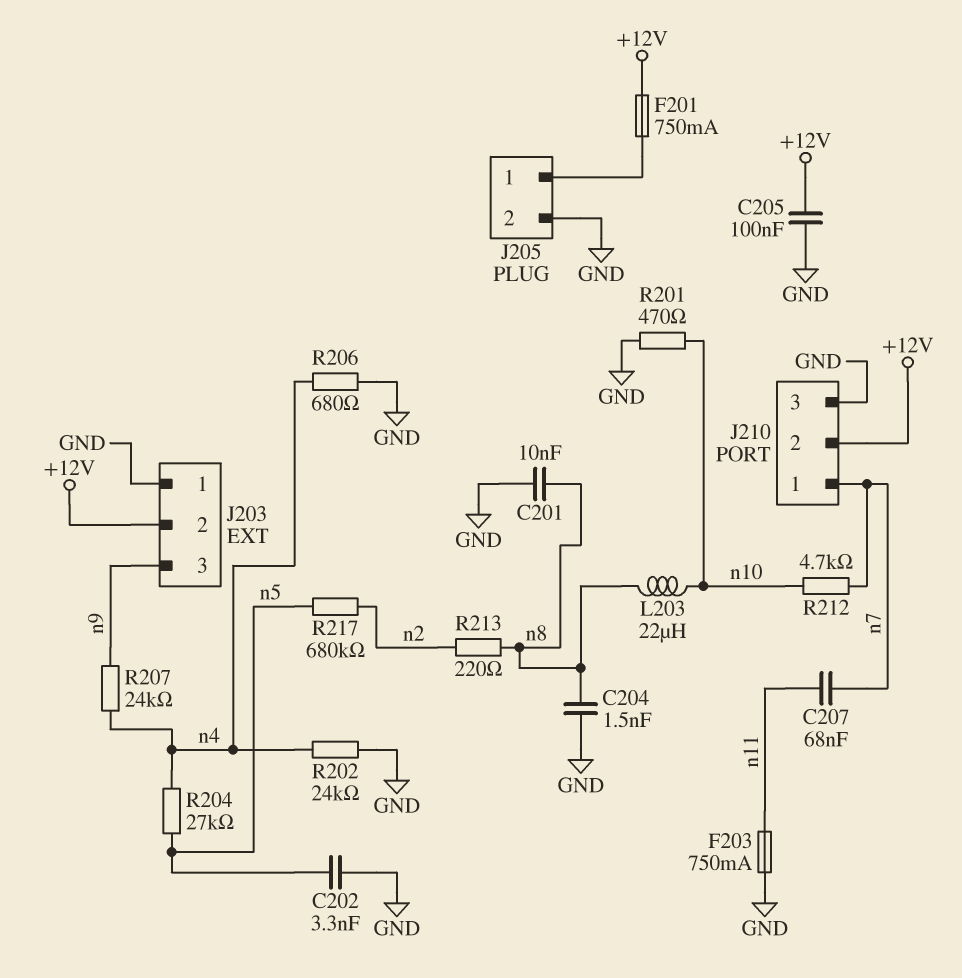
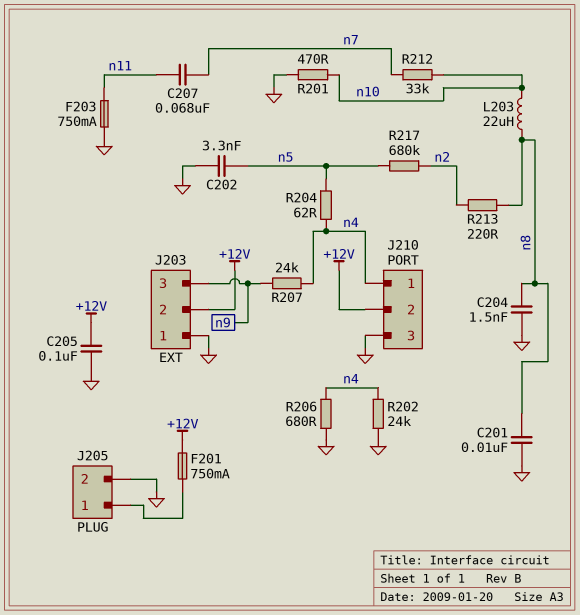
J210 pin 1: n7 -> n4
R204: 27k (n4, n5) -> 62 (n4, n5)
R212: 4.7k (n7, n10) -> 33k (n7, n10)

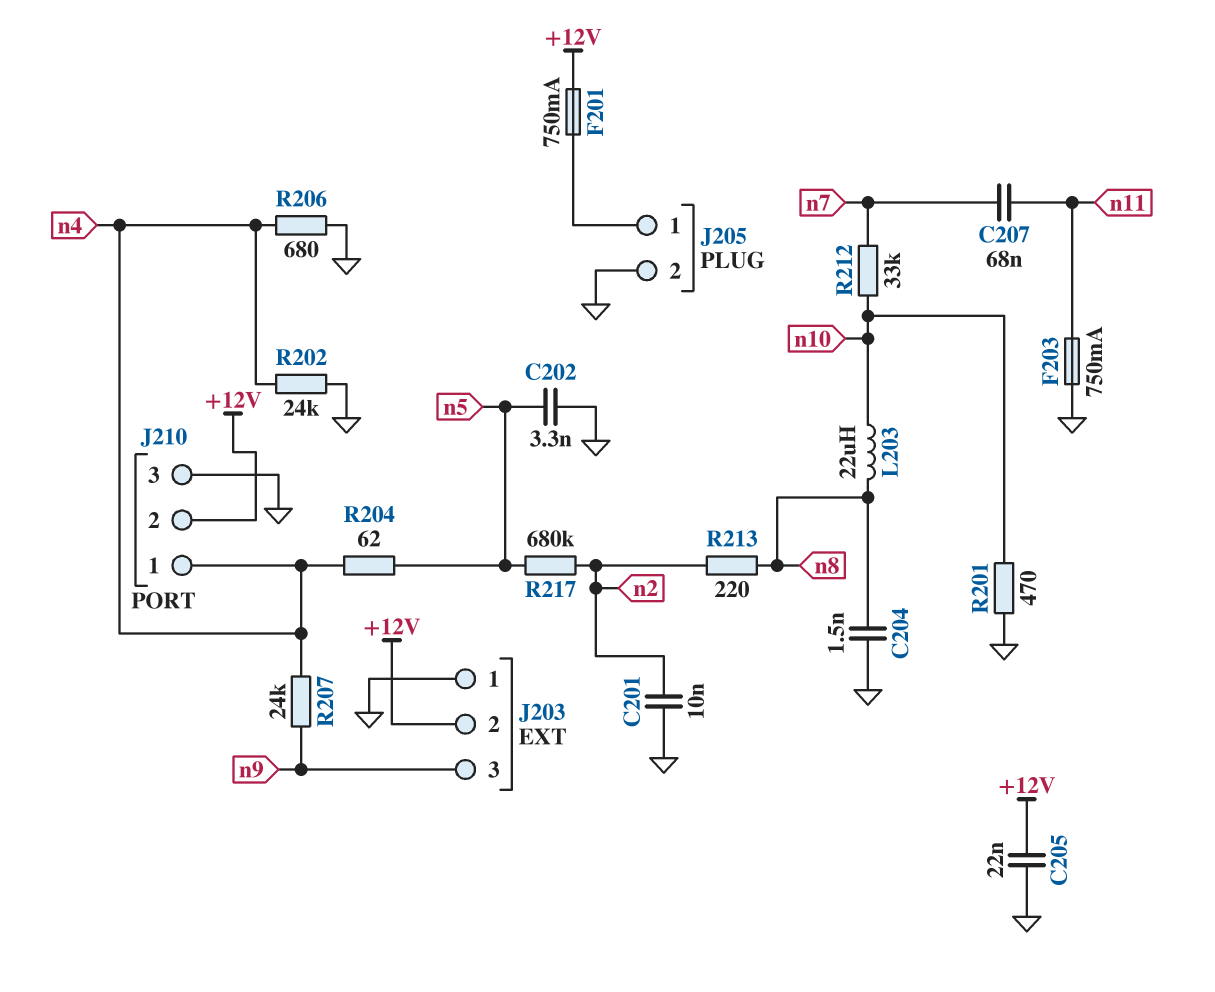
C201: 10nF (GND, n8) -> 10nF (GND, n2)
C205: 100nF (+12V, GND) -> 22nF (+12V, GND)

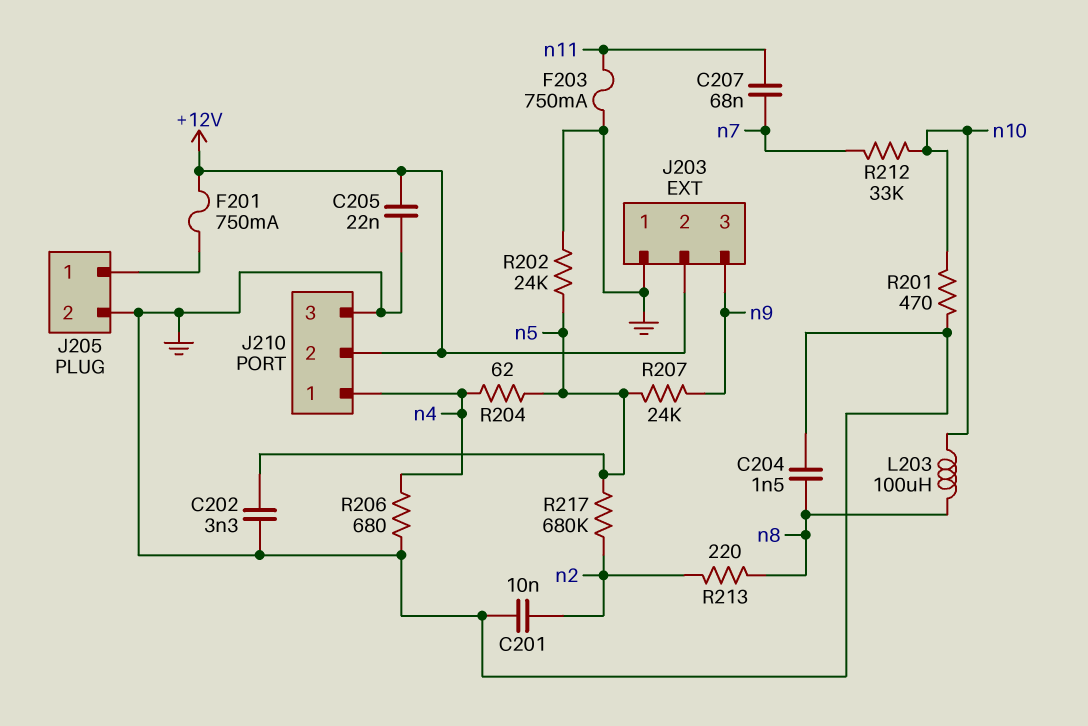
L203: 22uH (n8, n10) -> 100uH (n8, n10)
R202: 24k (GND, n4) -> 24k (GND, n5)
R207: 24k (n4, n9) -> 24k (n5, n9)

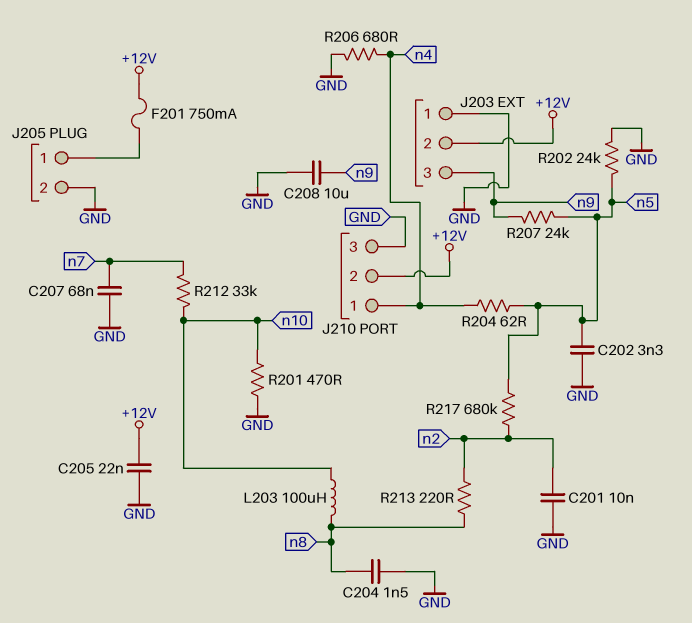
C207: 68nF (n7, n11) -> 68nF (GND, n7)
C208: none -> 10uF (GND, n9)
F203: 750mA (GND, n11) -> none

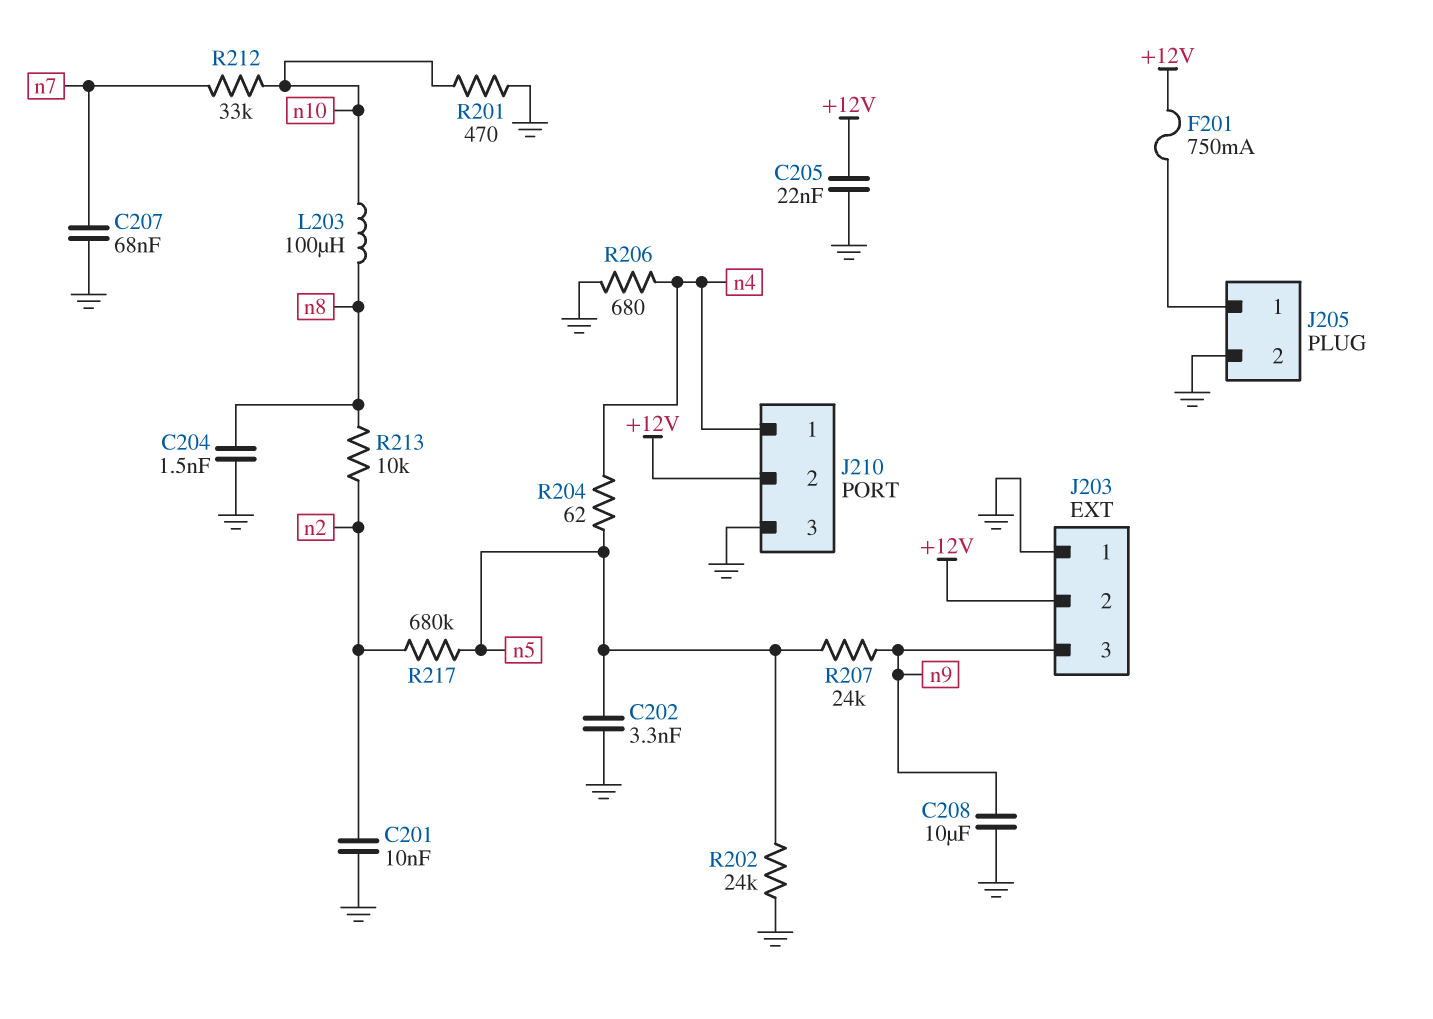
R213: 220 (n2, n8) -> 10k (n2, n8)

